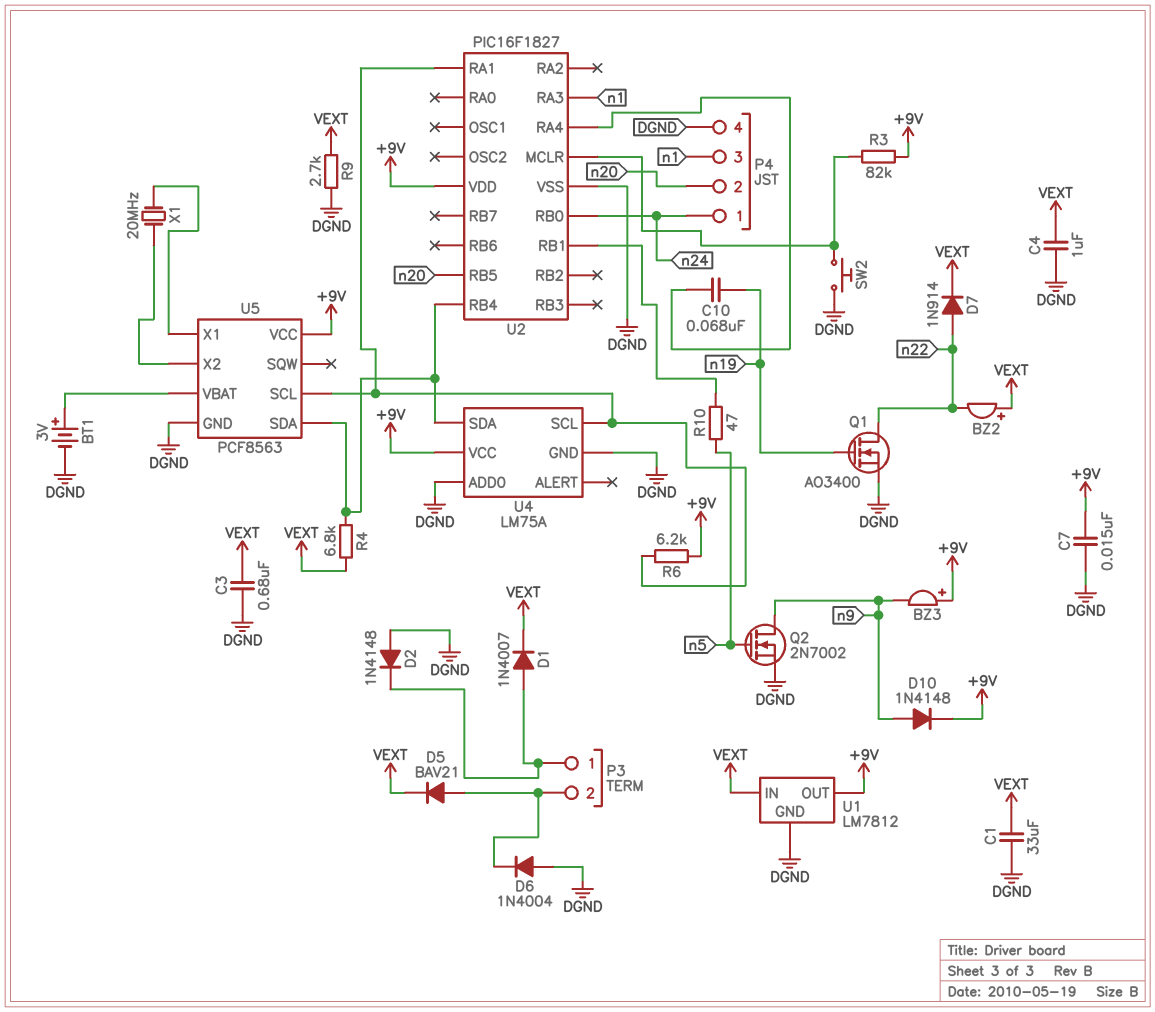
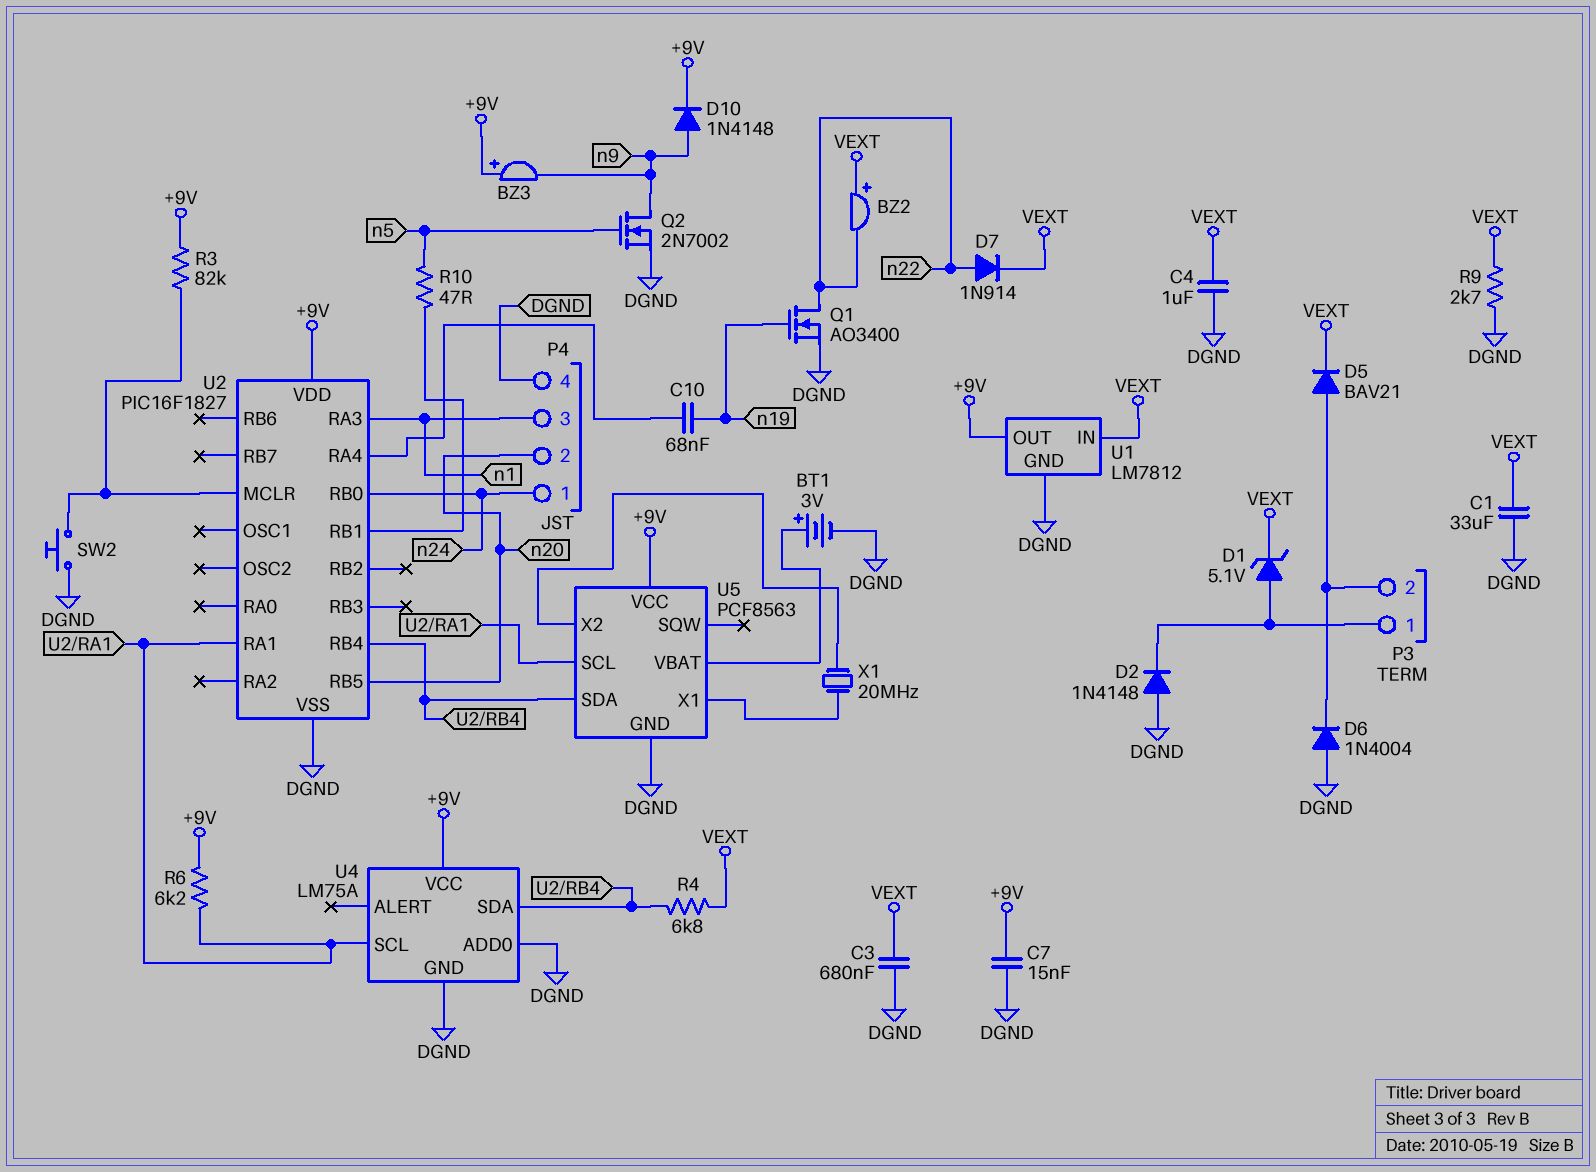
D1: diode 1N4007 (A P3/1, K VEXT) -> zener 5.1V (A P3/1, K VEXT)

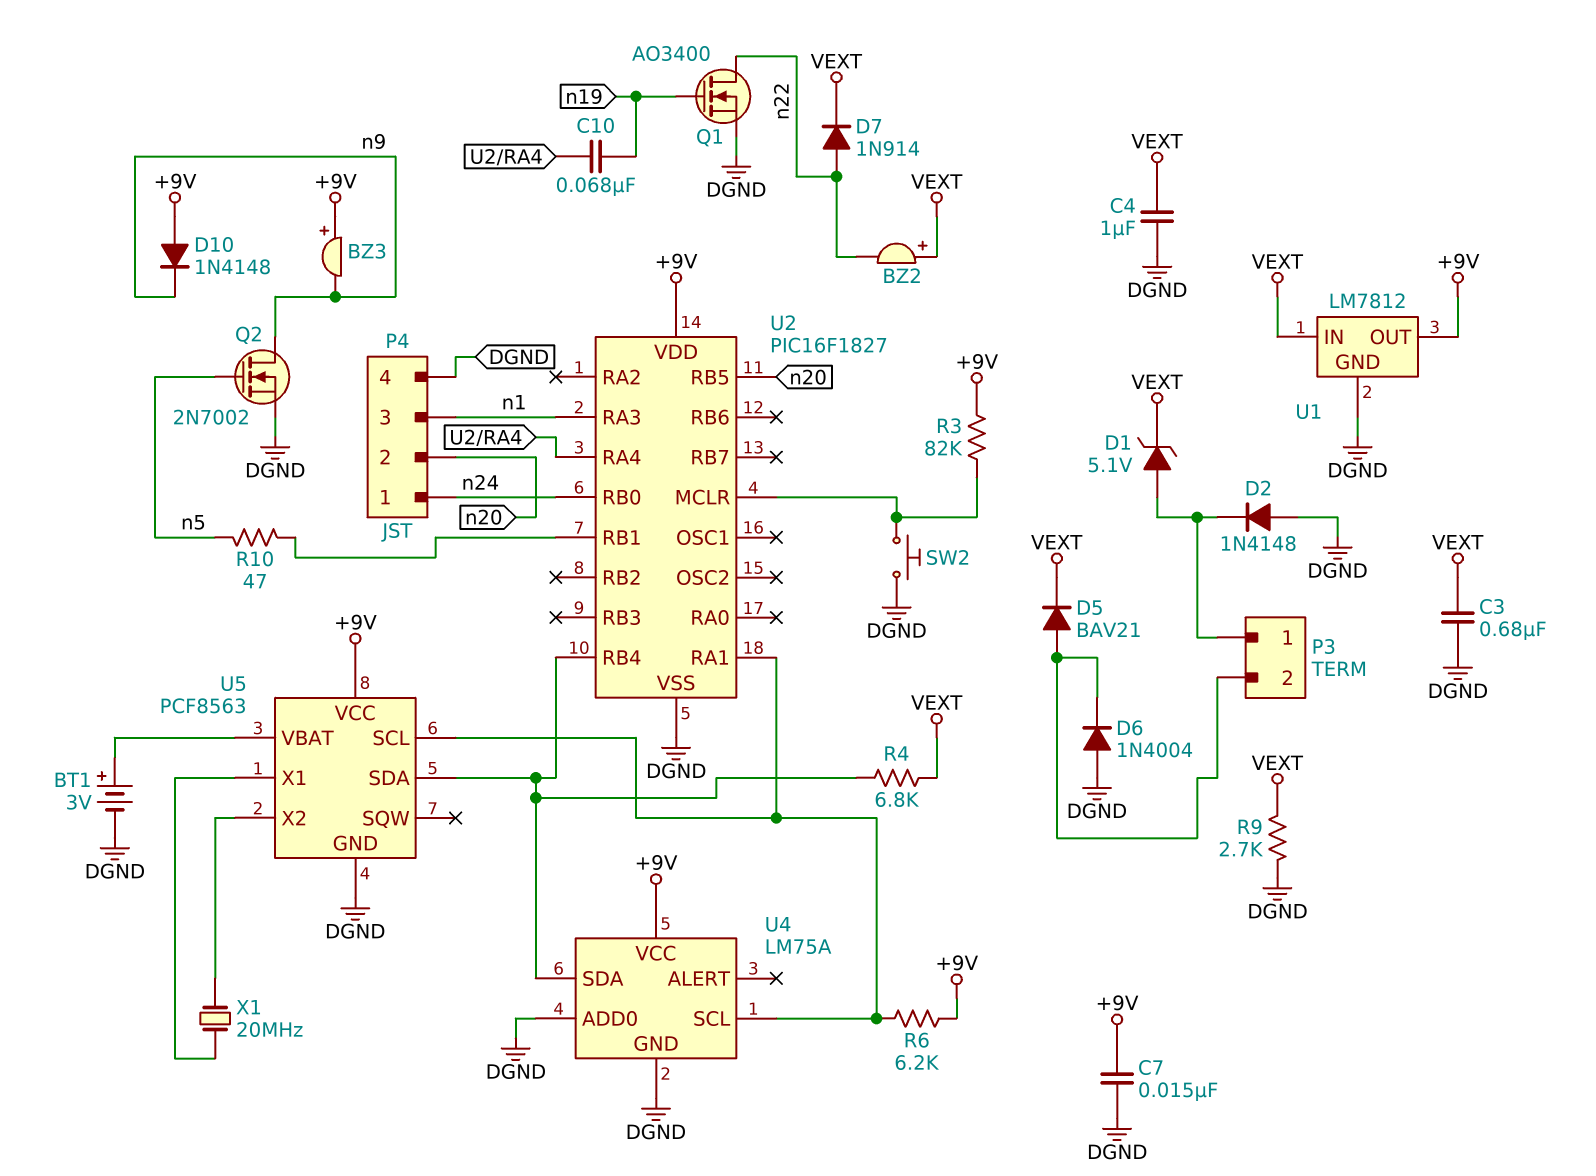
C1: 33uF (DGND, VEXT) -> none
D10: diode 1N4148 (A n9, K +9V) -> diode 1N4148 (A +9V, K n9)

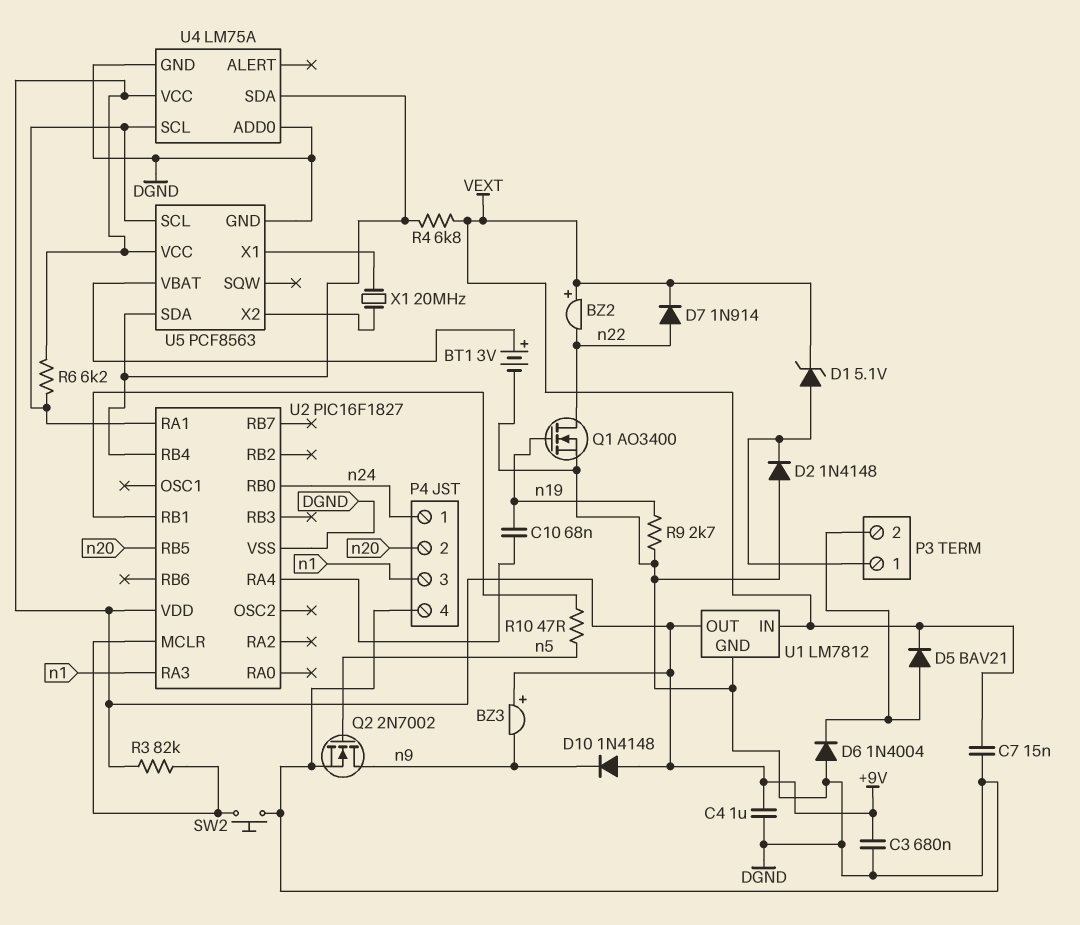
C3: 680nF (DGND, VEXT) -> 680nF (+9V, DGND)
C4: 1uF (DGND, VEXT) -> 1uF (+9V, DGND)
C7: 15nF (+9V, DGND) -> 15nF (DGND, VEXT)
R9: 2.7k (DGND, VEXT) -> 2.7k (DGND, n19)

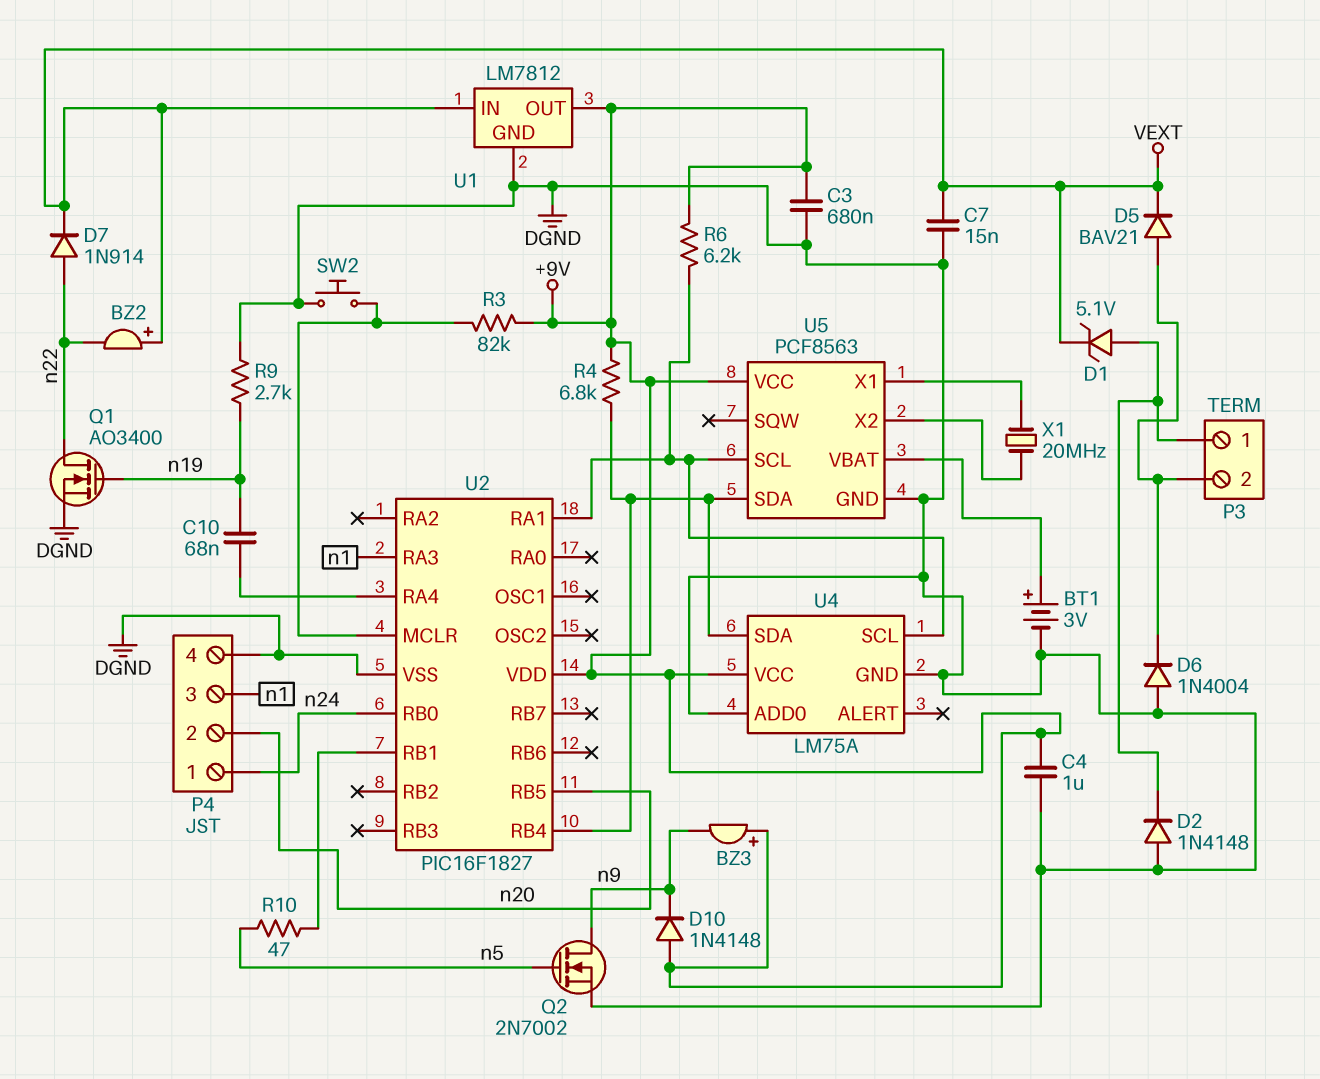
R4: 6.8k (U2/RB4, VEXT) -> 6.8k (+9V, U2/RB4)

